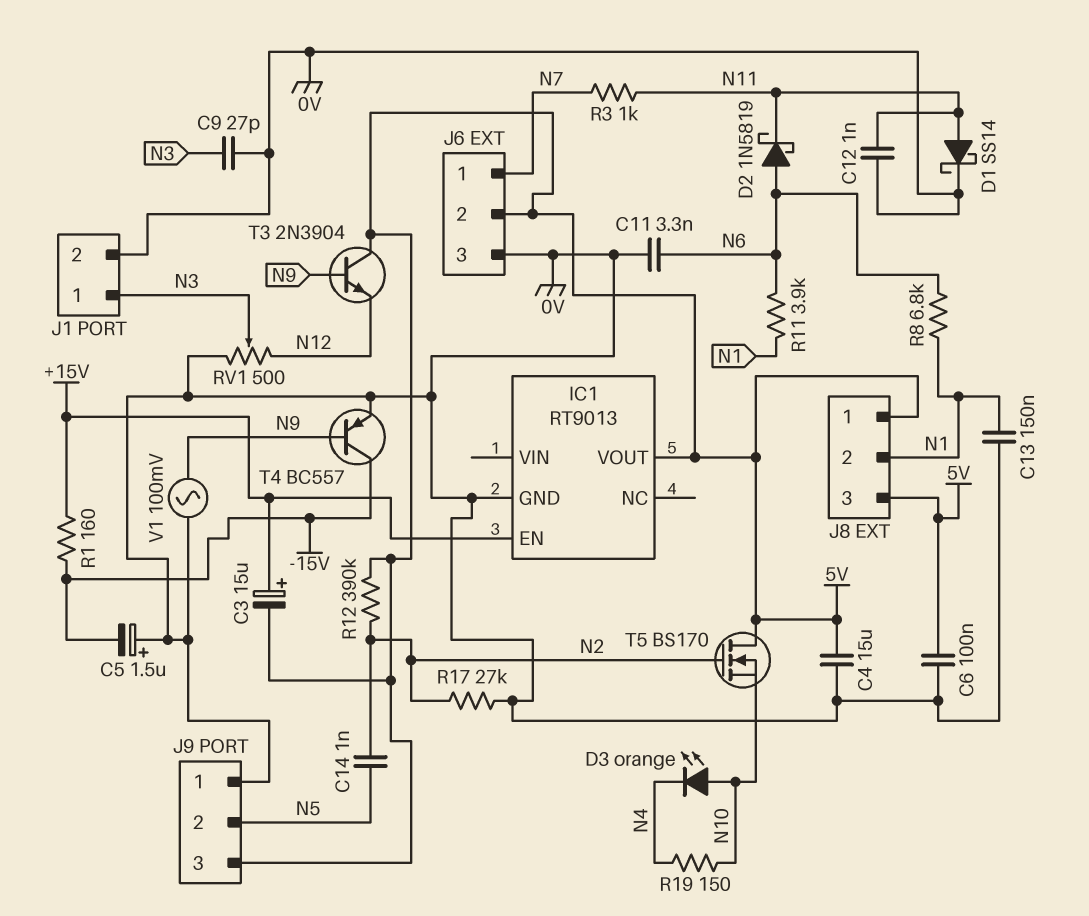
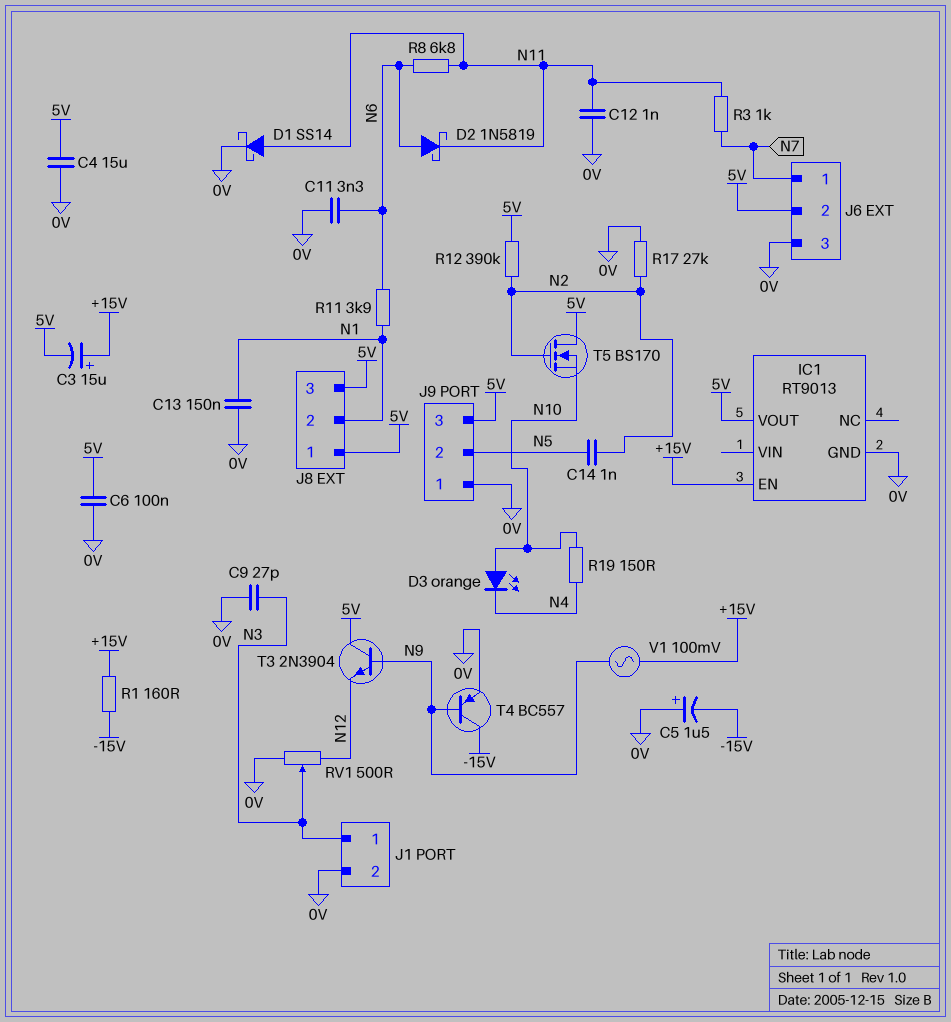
R8: 6.8k (N1, N6) -> 6.8k (N6, N11)
V1: AC 100mV (0V, N9) -> AC 100mV (+15V, N9)

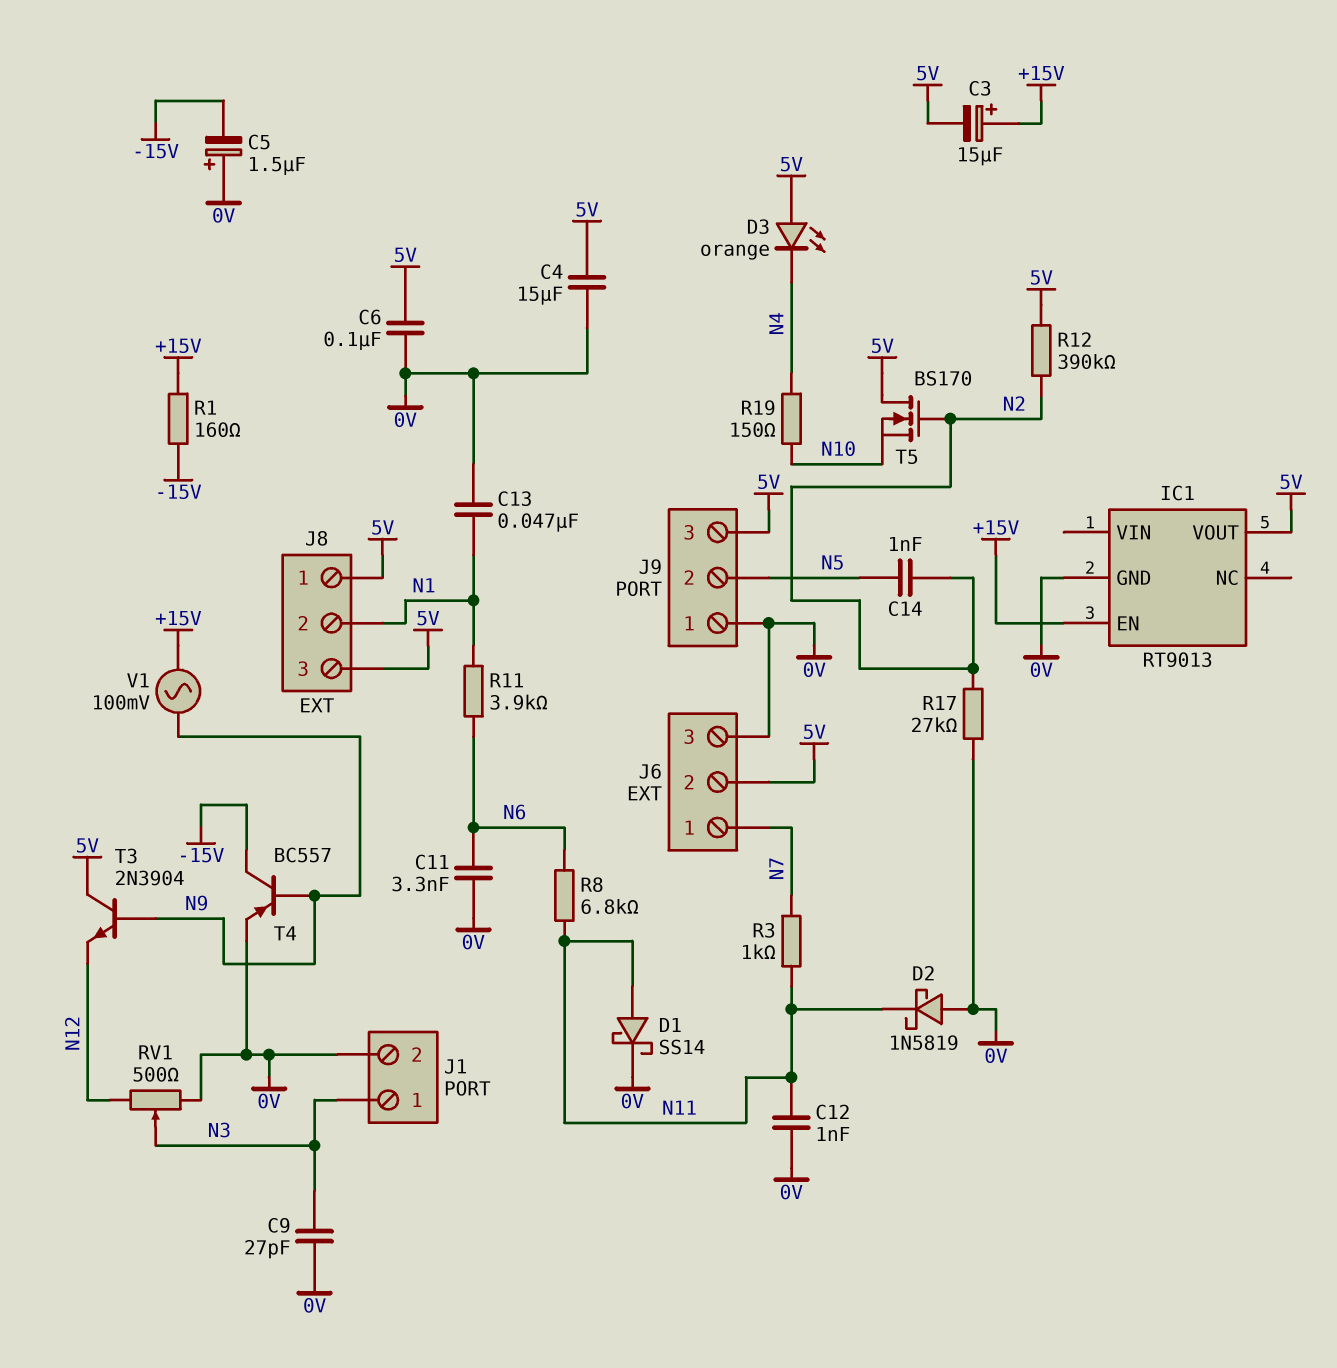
C13: 150nF (0V, N1) -> 47nF (0V, N1)
D2: schottky 1N5819 (A N6, K N11) -> schottky 1N5819 (A 0V, K N11)
D3: LED orange (A N10, K N4) -> LED orange (A 5V, K N4)

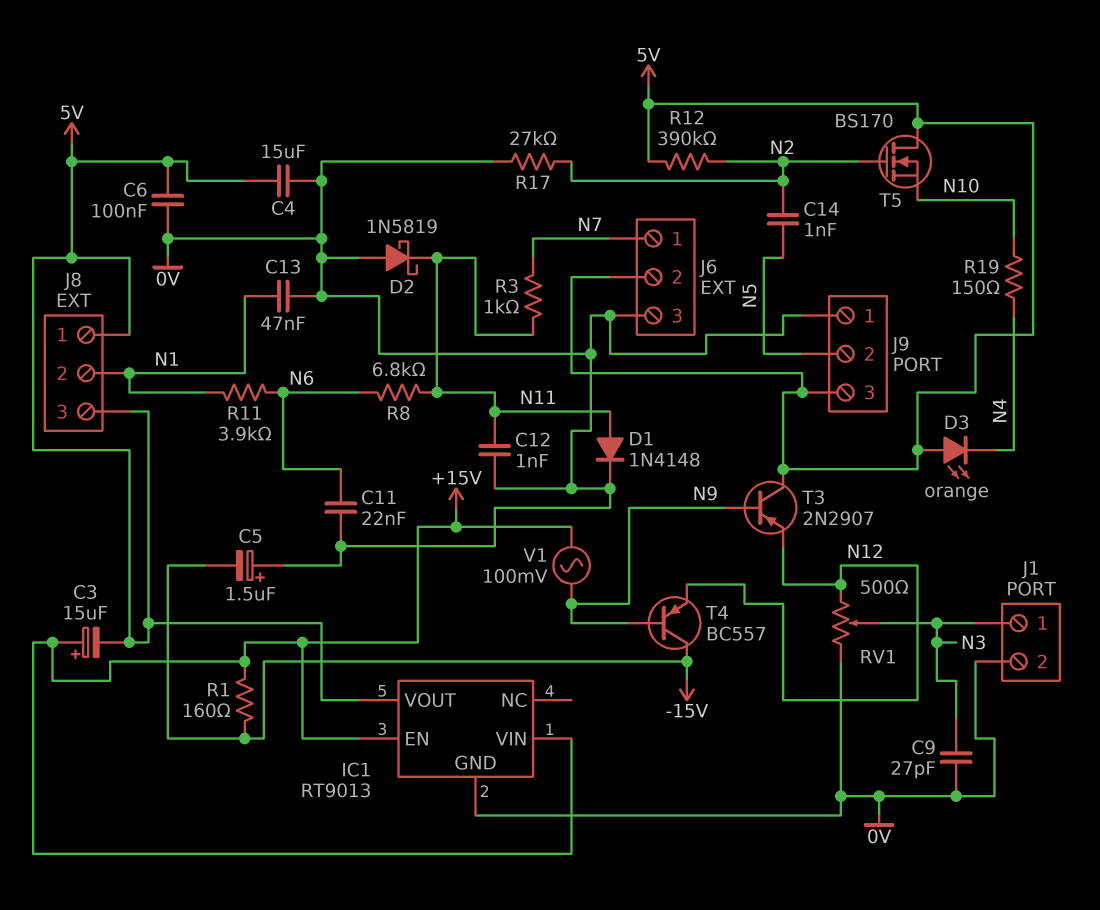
C11: 3.3nF (0V, N6) -> 22nF (0V, N6)
D1: schottky SS14 (A N11, K 0V) -> diode 1N4148 (A N11, K 0V)
IC1 pin VIN: none -> +15V
T3: NPN 2N3904 (B N9, C 5V, E N12) -> PNP 2N2907 (B N9, C 5V, E N12)
T4: PNP BC557 (B N9, C -15V, E 0V) -> PNP BC557 (B N9, C -15V, E N12)

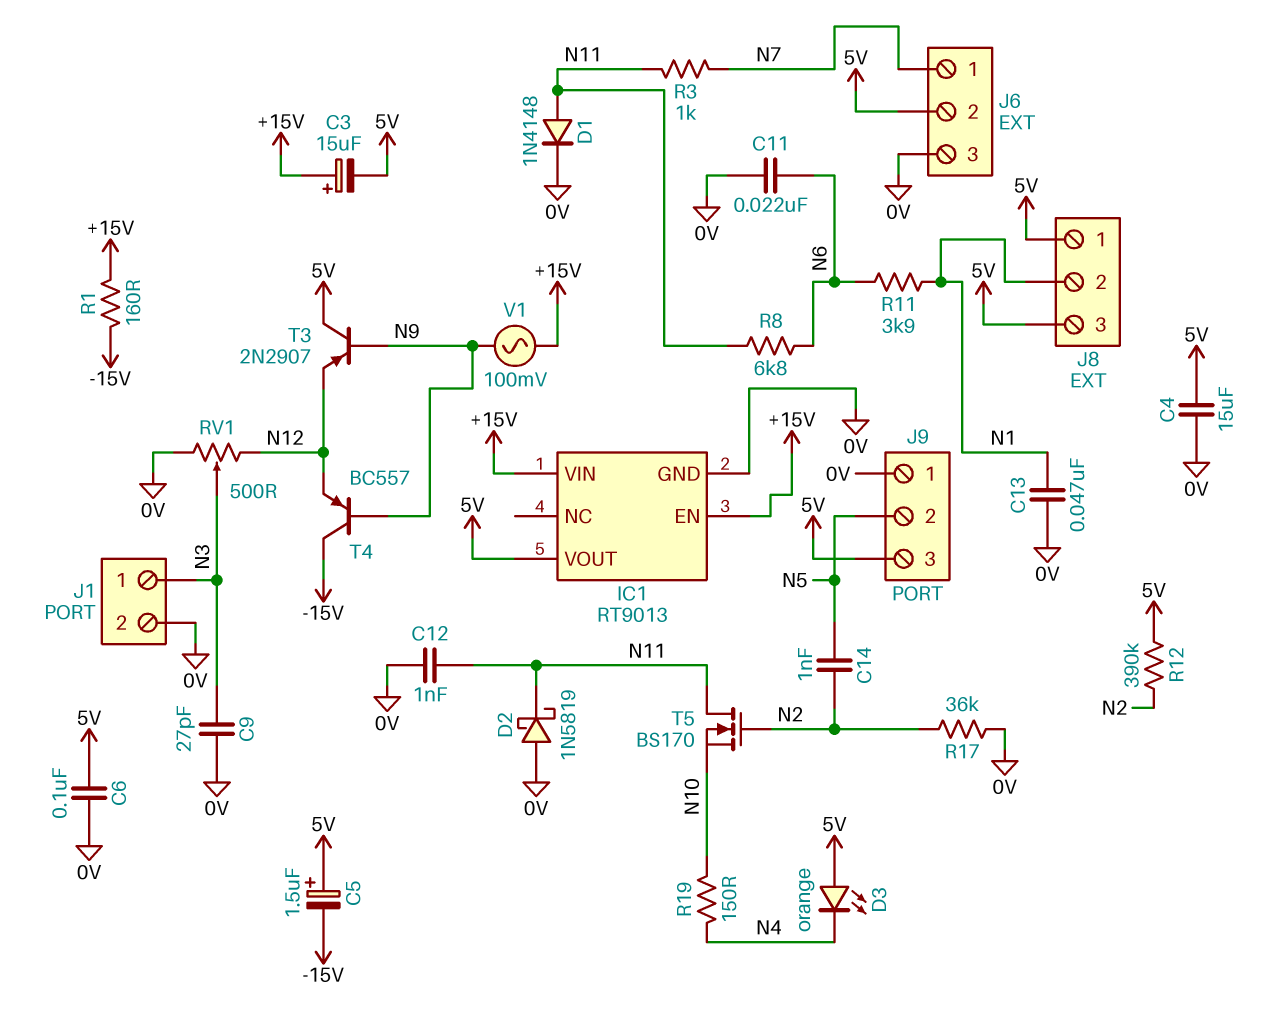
C5: 1.5uF (plus 0V, minus -15V) -> 1.5uF (plus 5V, minus -15V)
R17: 27k (0V, N2) -> 36k (0V, N2)
T5: NMOS BS170 (G N2, D 5V, S N10) -> NMOS BS170 (G N2, D N11, S N10)

